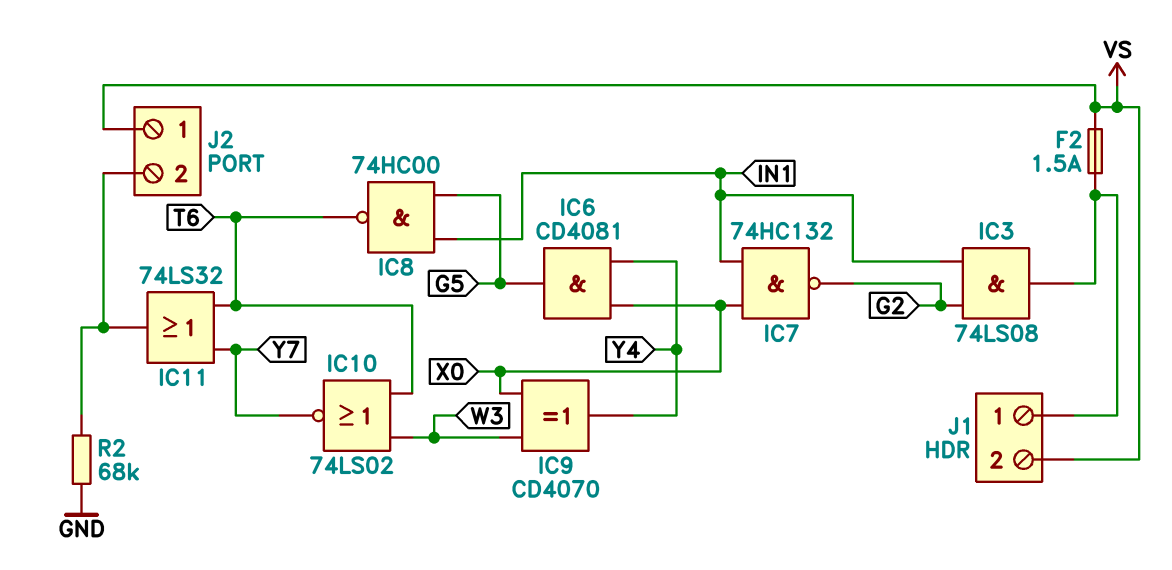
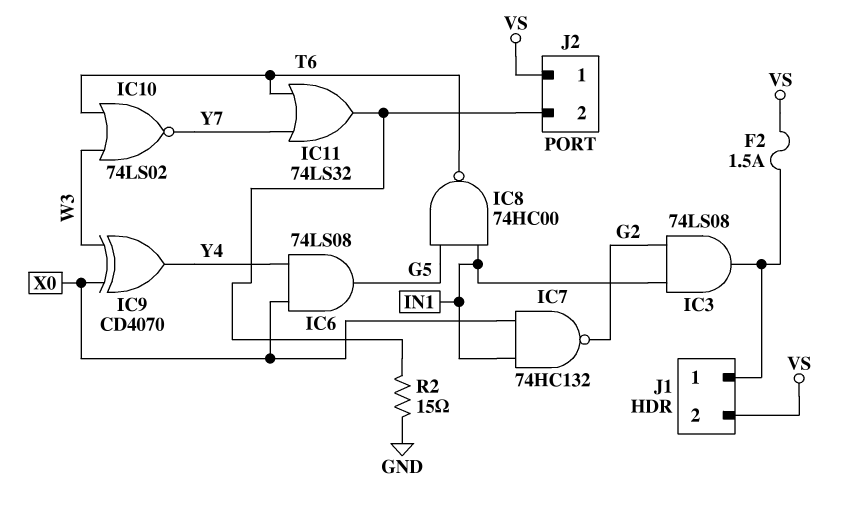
IC6: AND CD4081 (in X0, in Y4, out G5) -> AND 74LS08 (in X0, in Y4, out G5)
R2: 68k (GND, J2/2) -> 15 (GND, J2/2)

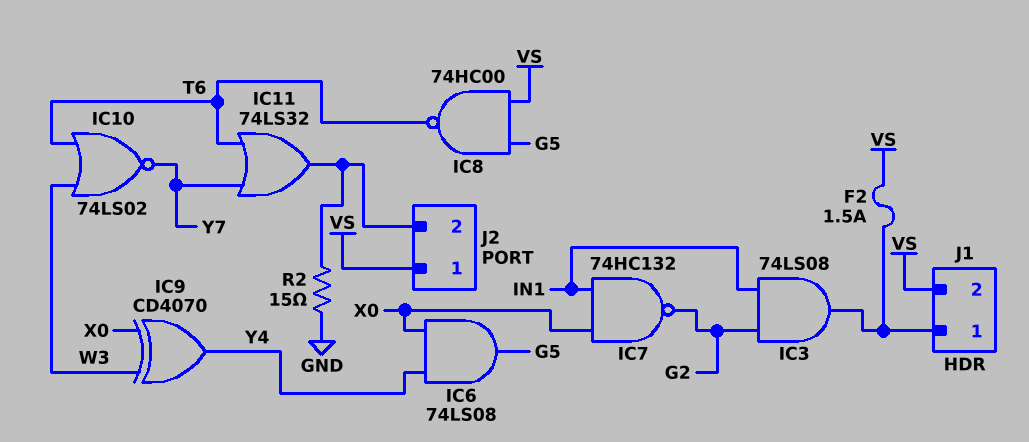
IC8: NAND 74HC00 (in G5, in IN1, out T6) -> NAND 74HC00 (in G5, in VS, out T6)

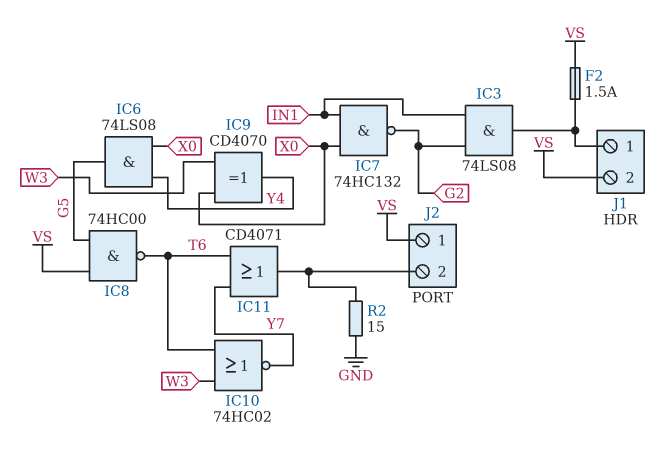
IC10: NOR 74LS02 (in T6, in W3, out Y7) -> NOR 74HC02 (in T6, in W3, out Y7)
IC11: OR 74LS32 (in T6, in Y7, out J2/2) -> OR CD4071 (in T6, in Y7, out J2/2)

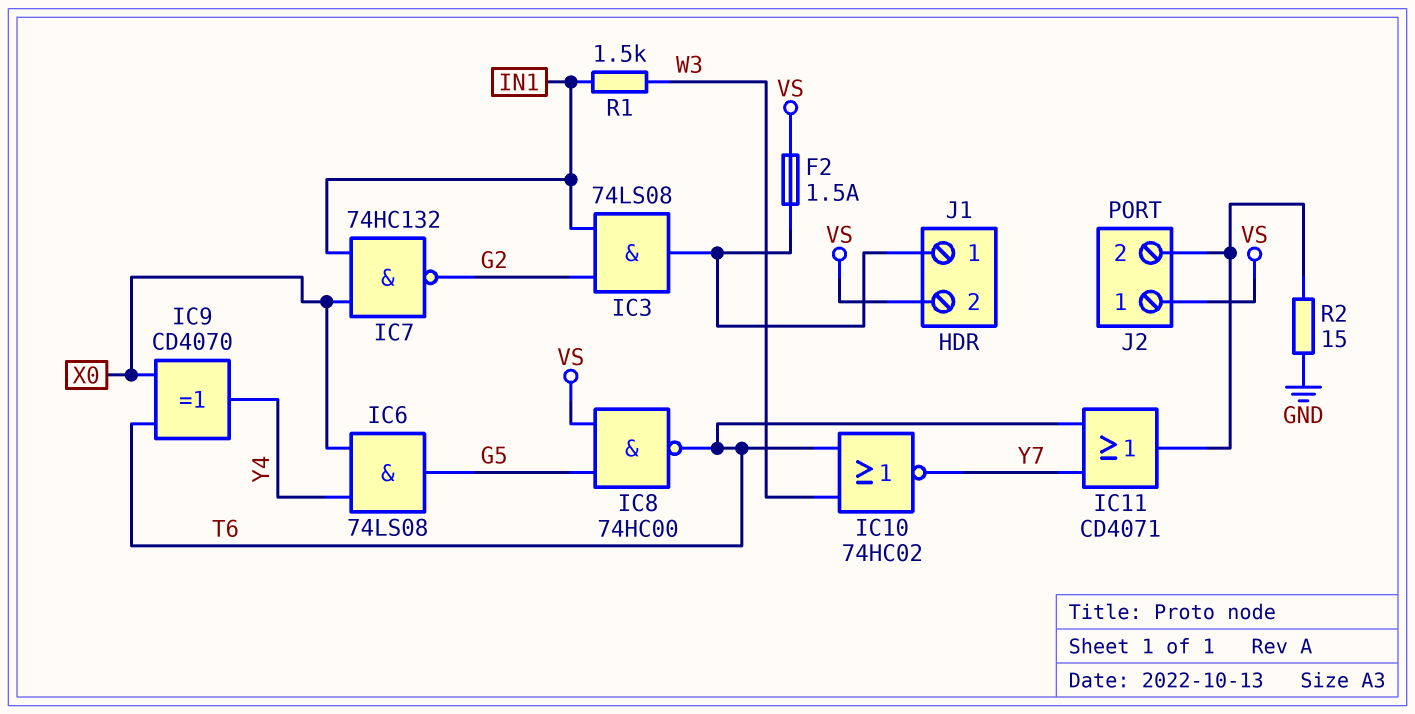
IC9: XOR CD4070 (in W3, in X0, out Y4) -> XOR CD4070 (in T6, in X0, out Y4)
R1: none -> 1.5k (IN1, W3)

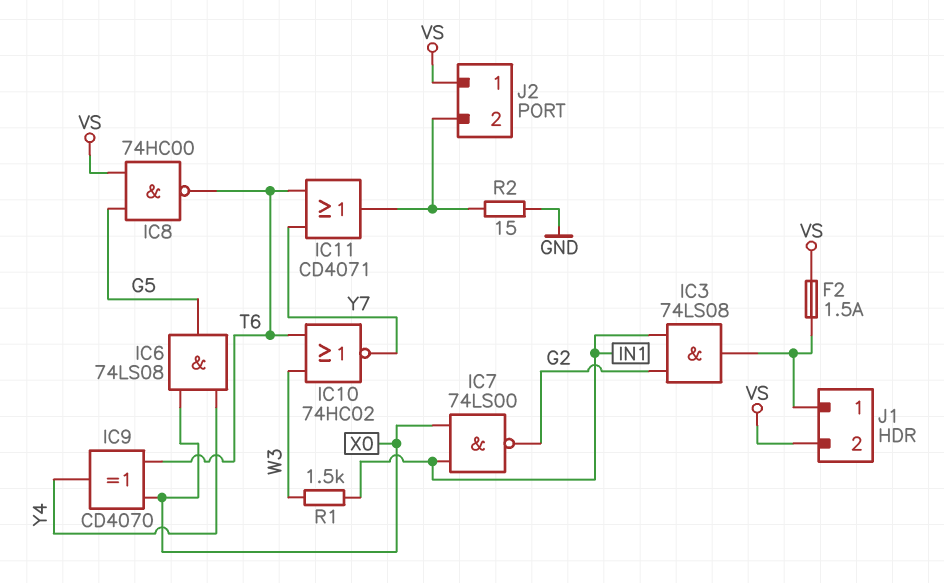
IC7: NAND 74HC132 (in IN1, in X0, out G2) -> NAND 74LS00 (in IN1, in X0, out G2)

